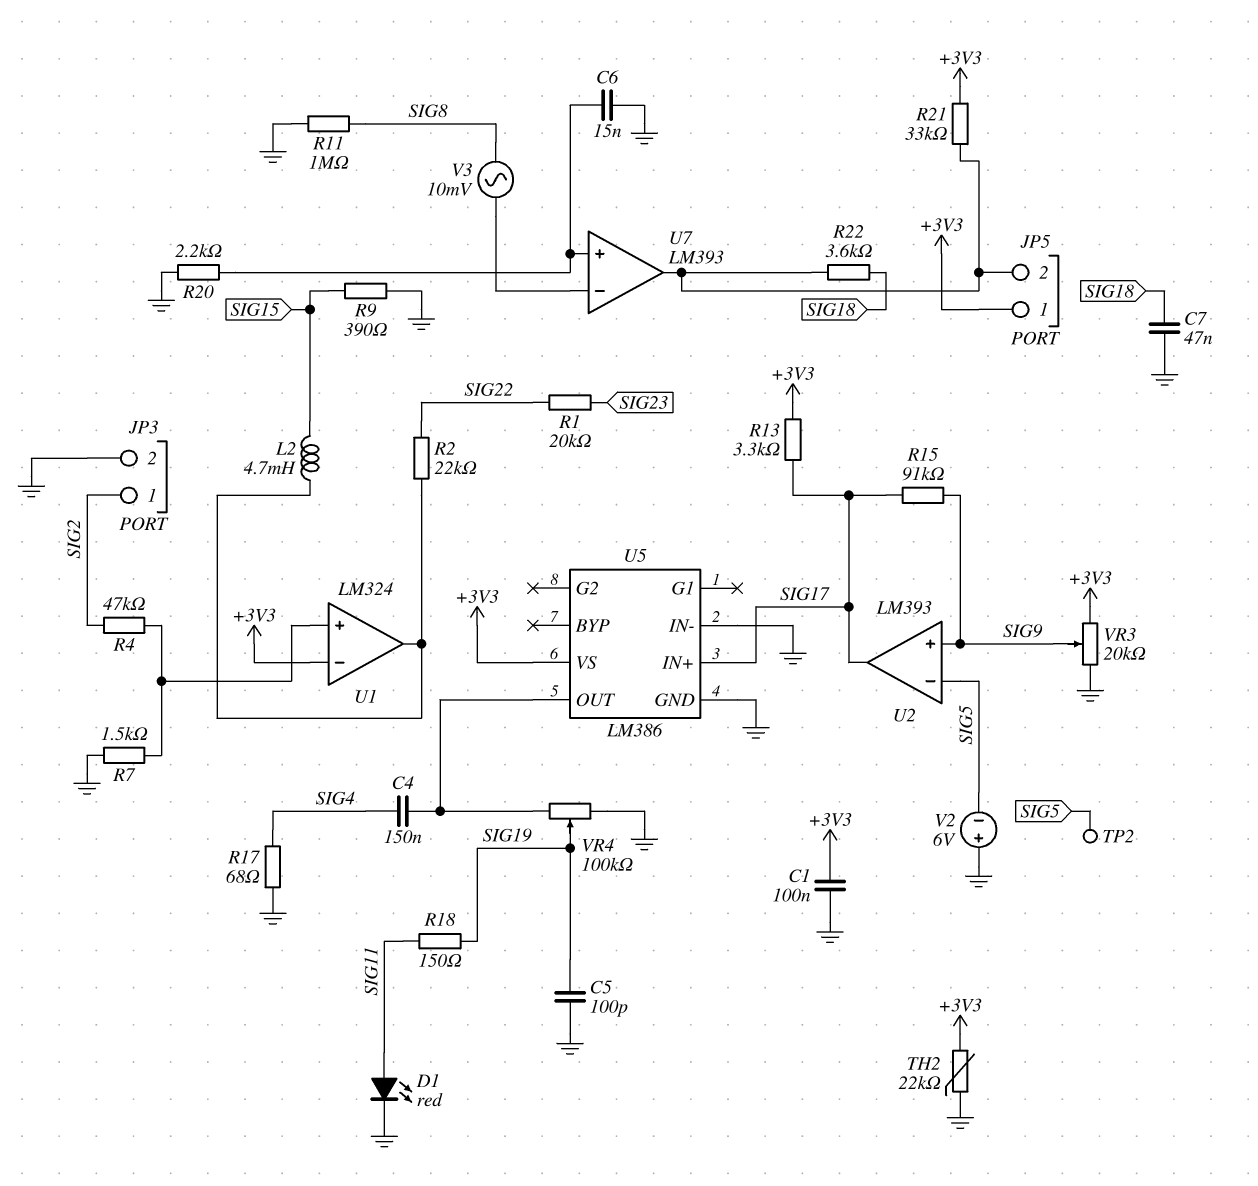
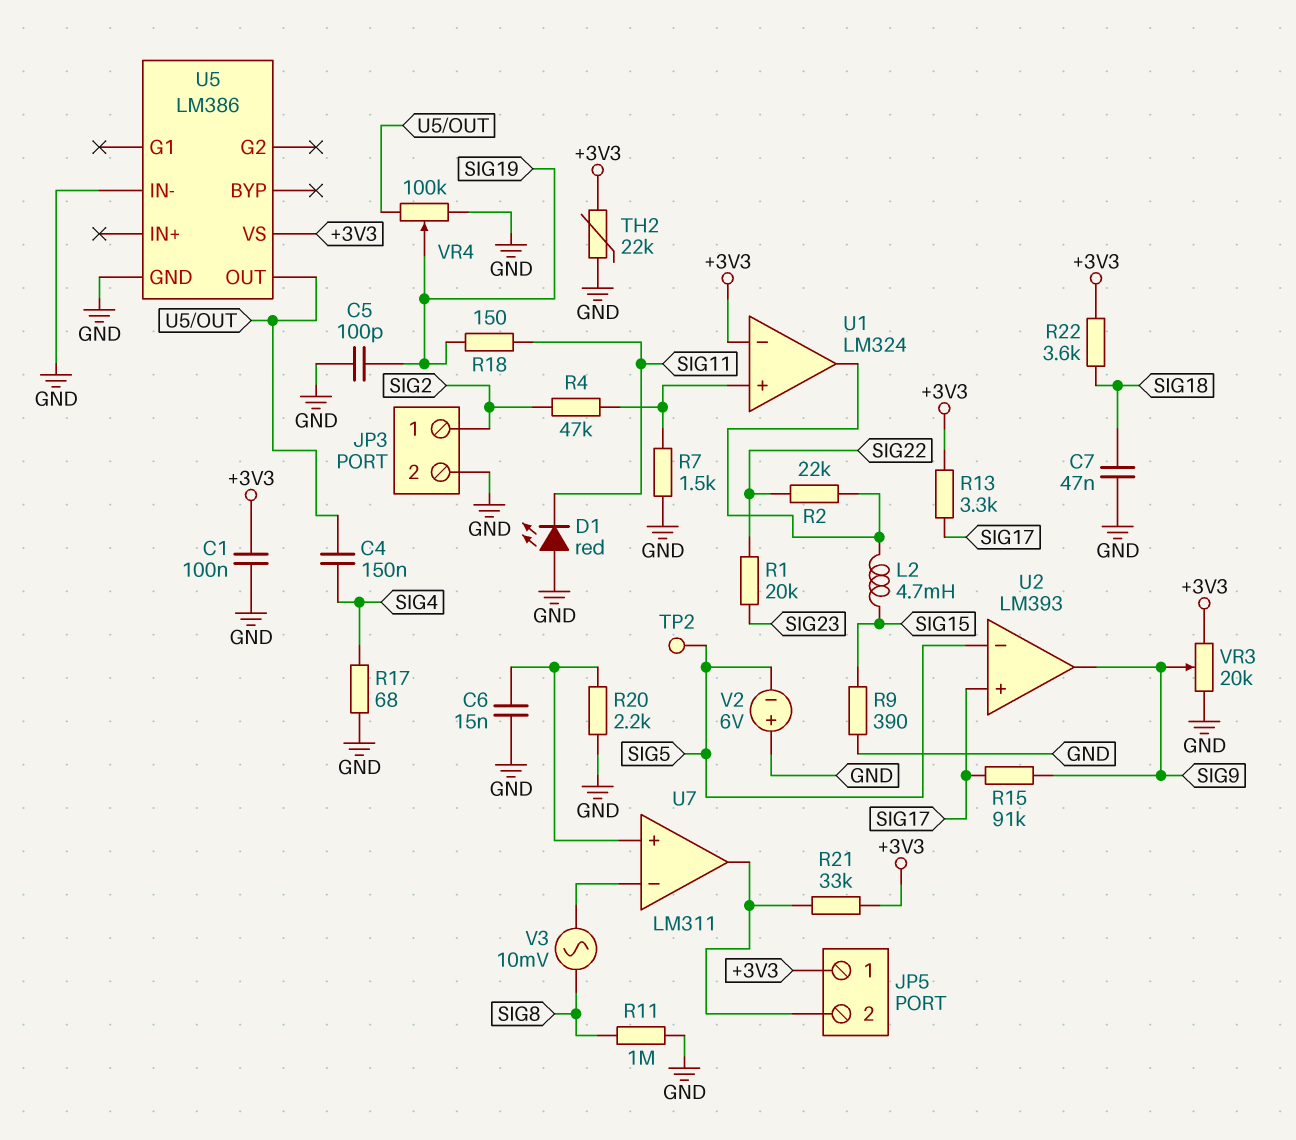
D1: LED red (A SIG11, K GND) -> LED red (A GND, K SIG11)
R22: 3.6k (JP5/2, SIG18) -> 3.6k (+3V3, SIG18)
U2 pin in+: SIG9 -> SIG17
U2 pin out: SIG17 -> SIG9
U5 pin IN+: SIG17 -> none
U7: LM393 -> LM311

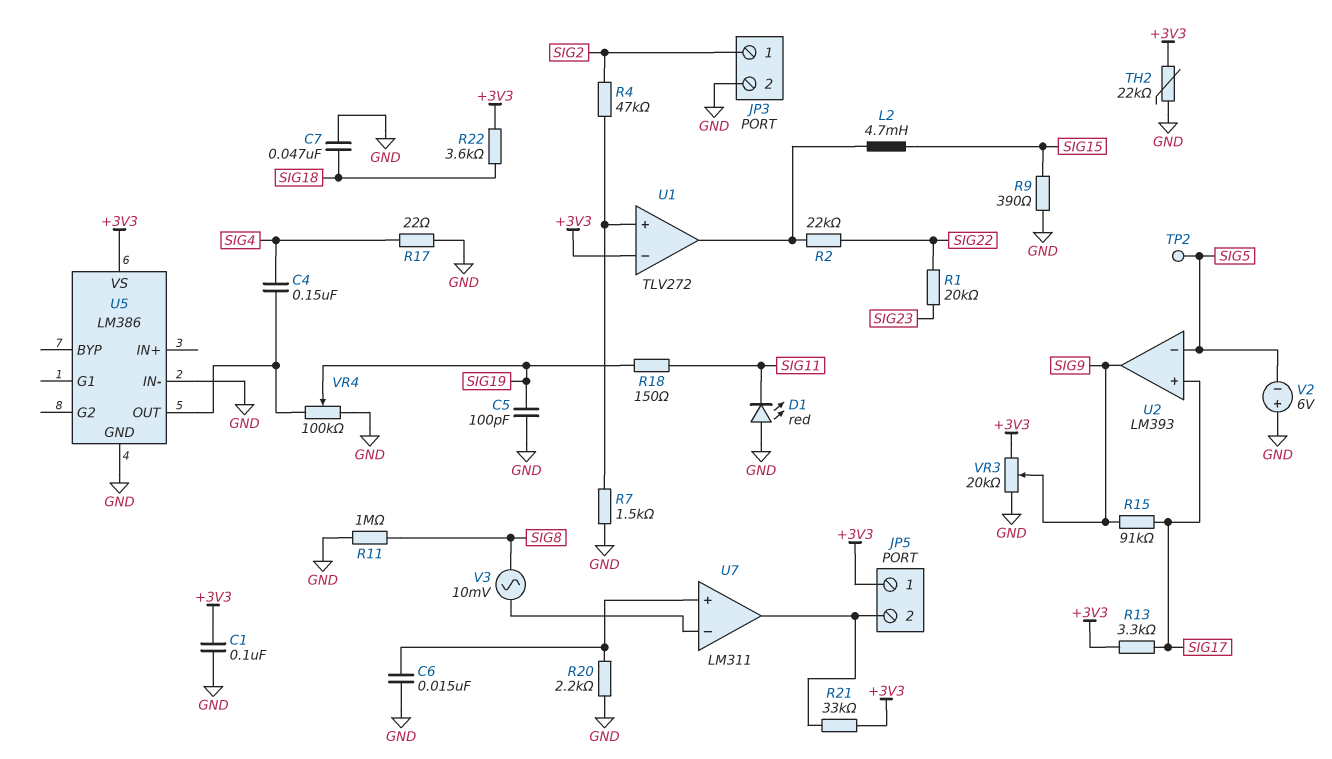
R17: 68 (GND, SIG4) -> 22 (GND, SIG4)
U1: LM324 -> TLV272

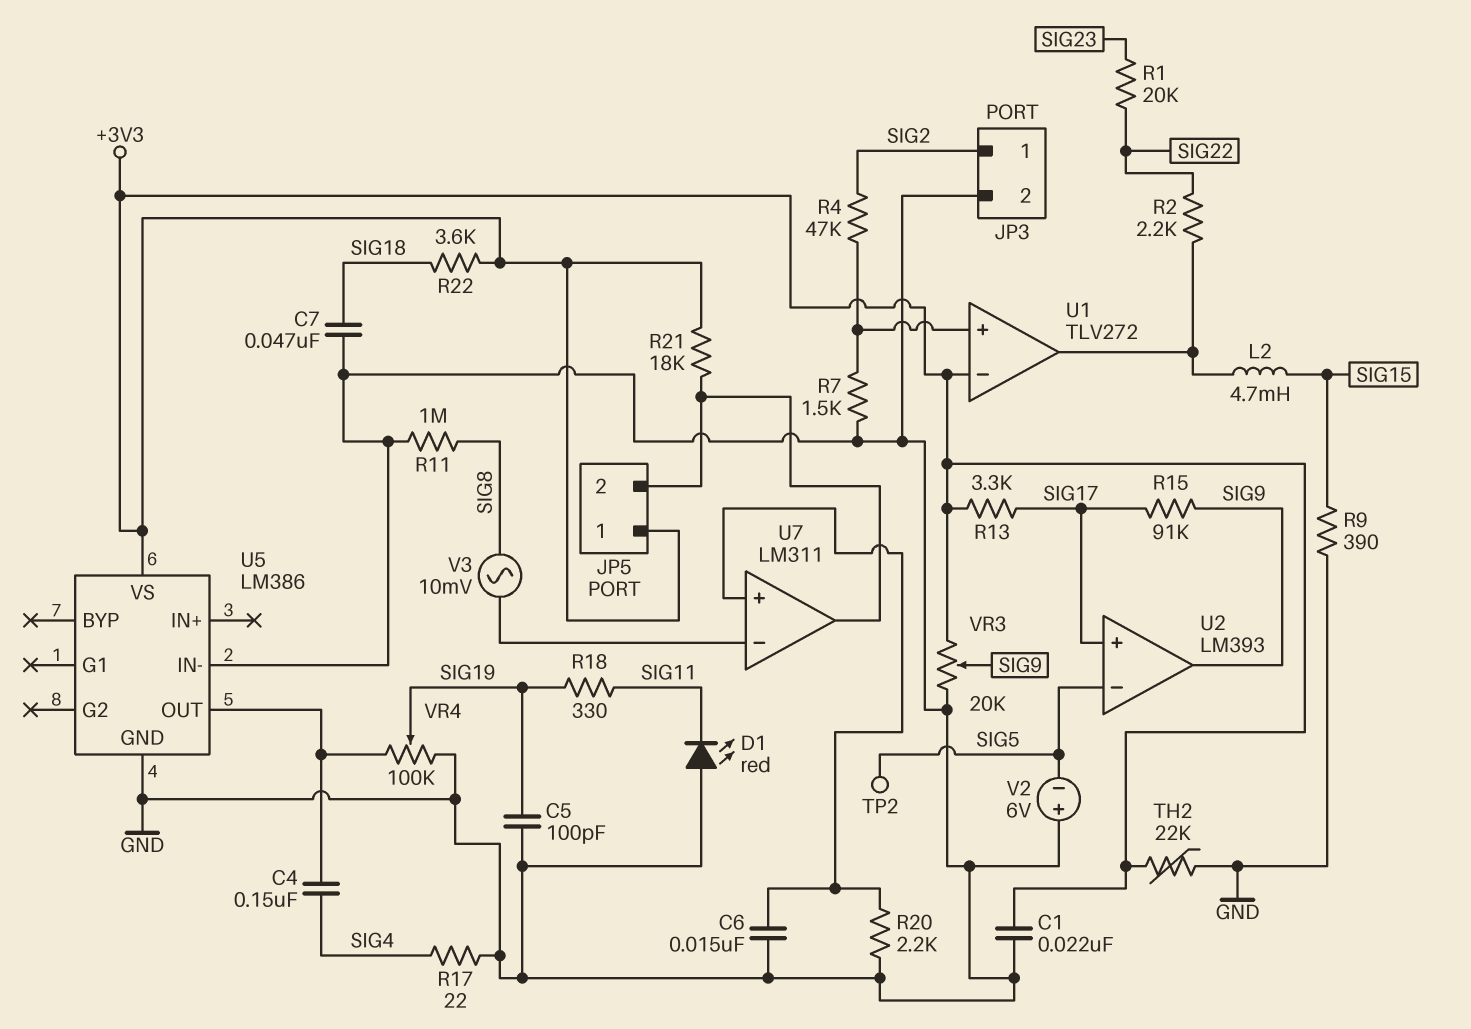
C1: 100nF (+3V3, GND) -> 22nF (+3V3, GND)
R2: 22k (SIG22, U1/out) -> 2.2k (SIG22, U1/out)
R18: 150 (SIG11, SIG19) -> 330 (SIG11, SIG19)
R21: 33k (+3V3, JP5/2) -> 18k (+3V3, JP5/2)

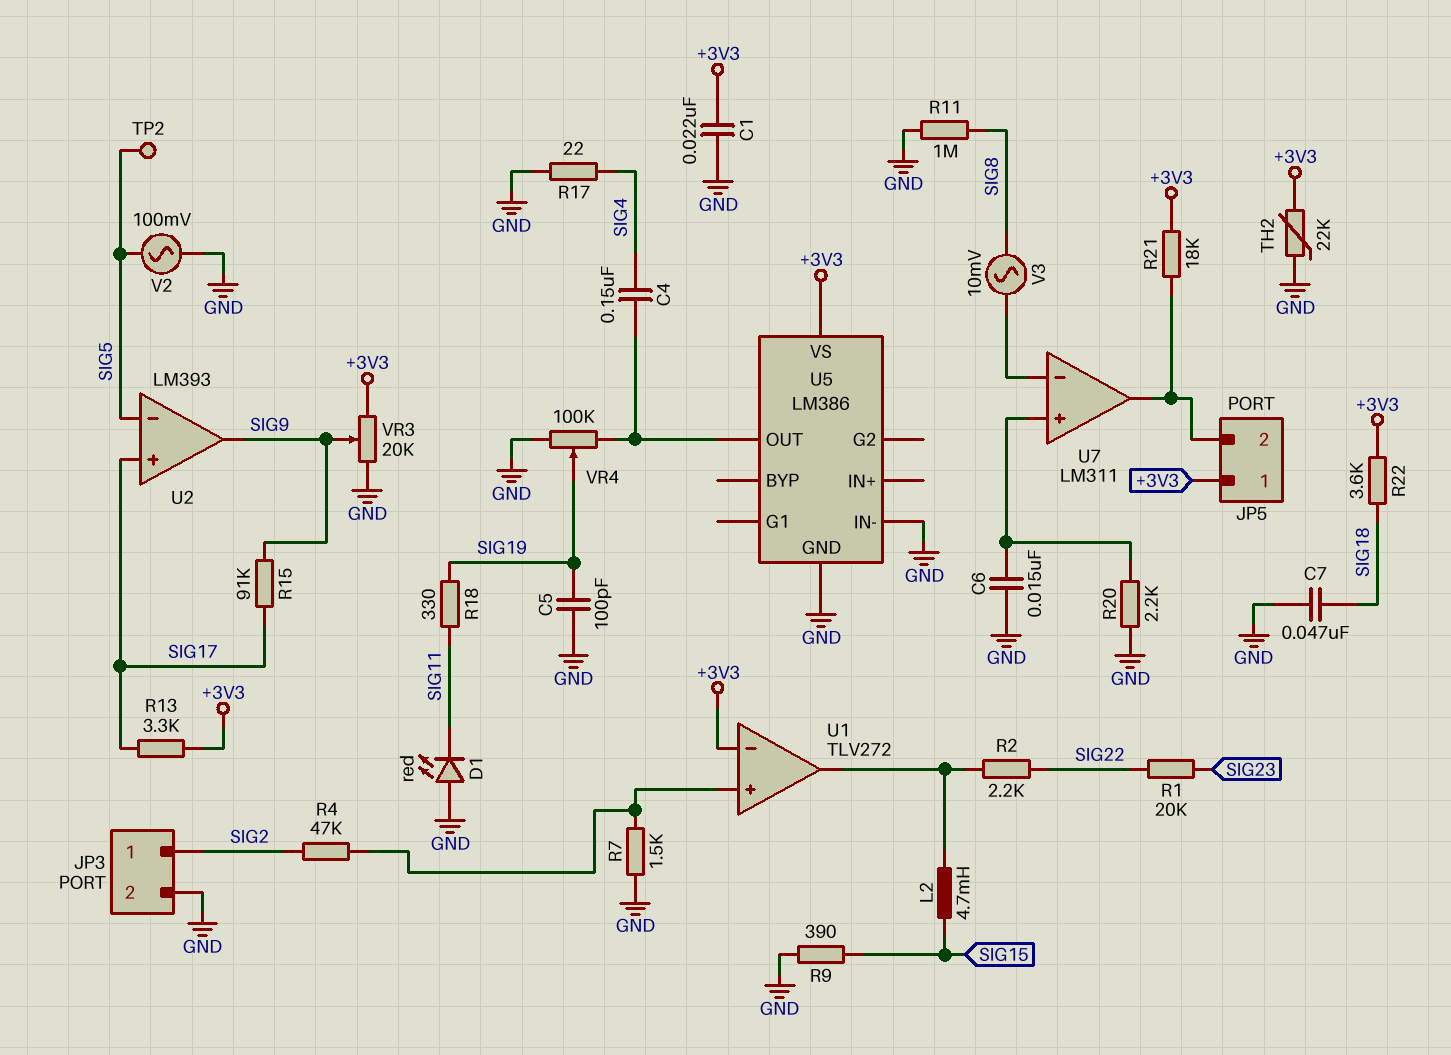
V2: 6V (plus GND, minus SIG5) -> AC 100mV (GND, SIG5)

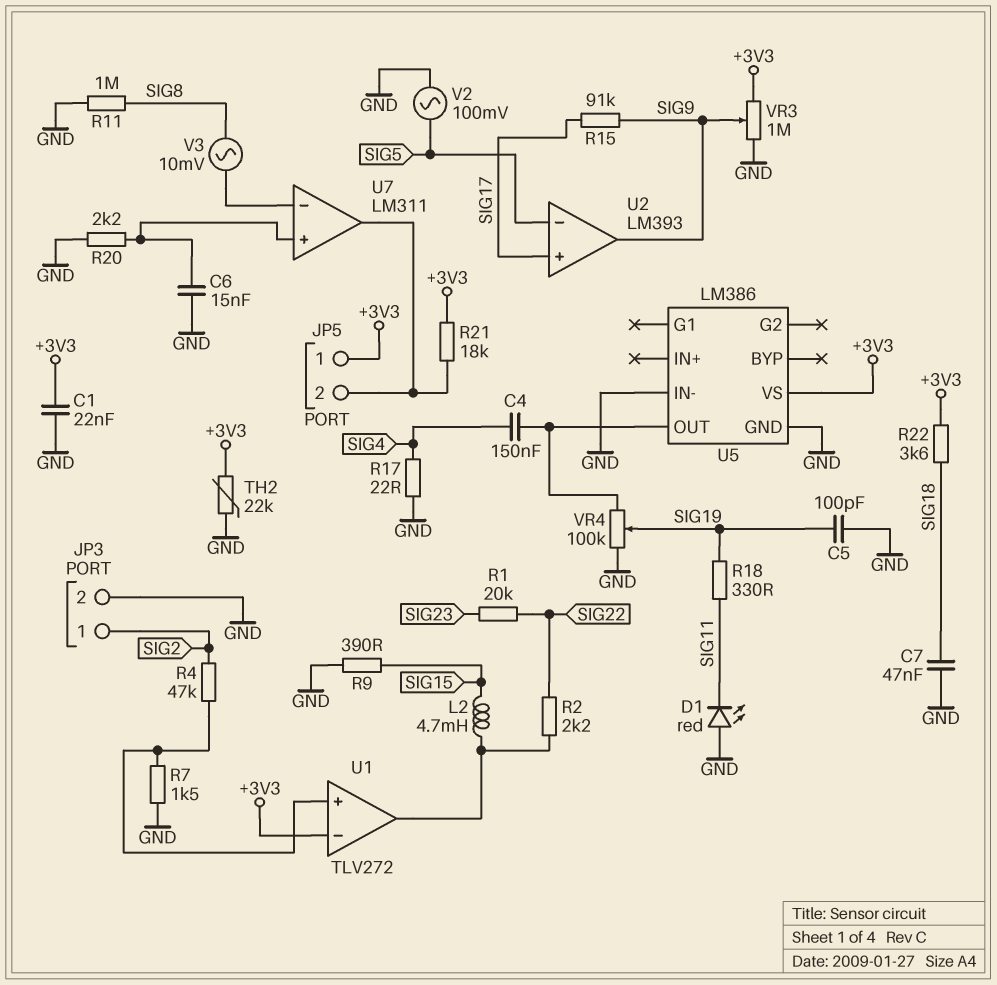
R13: 3.3k (+3V3, SIG17) -> none
TP2: test point (SIG5) -> none
VR3: 20k (+3V3, GND, wiper SIG9) -> 1M (+3V3, GND, wiper SIG9)

